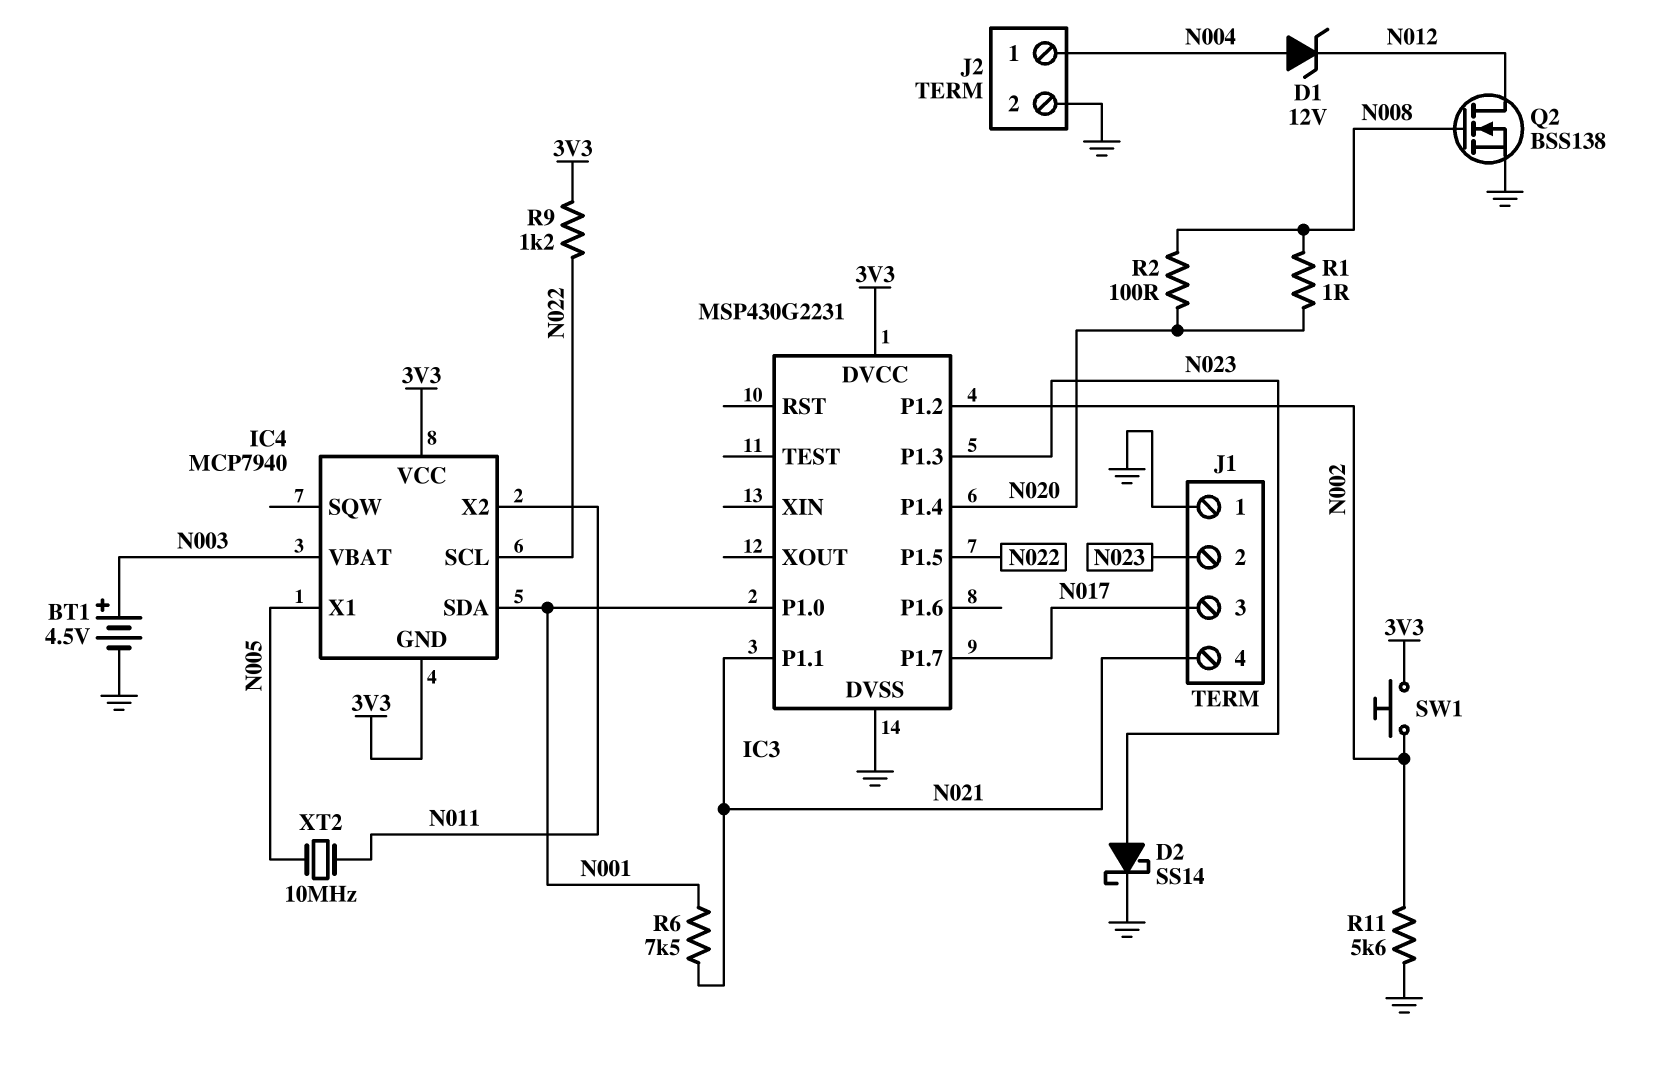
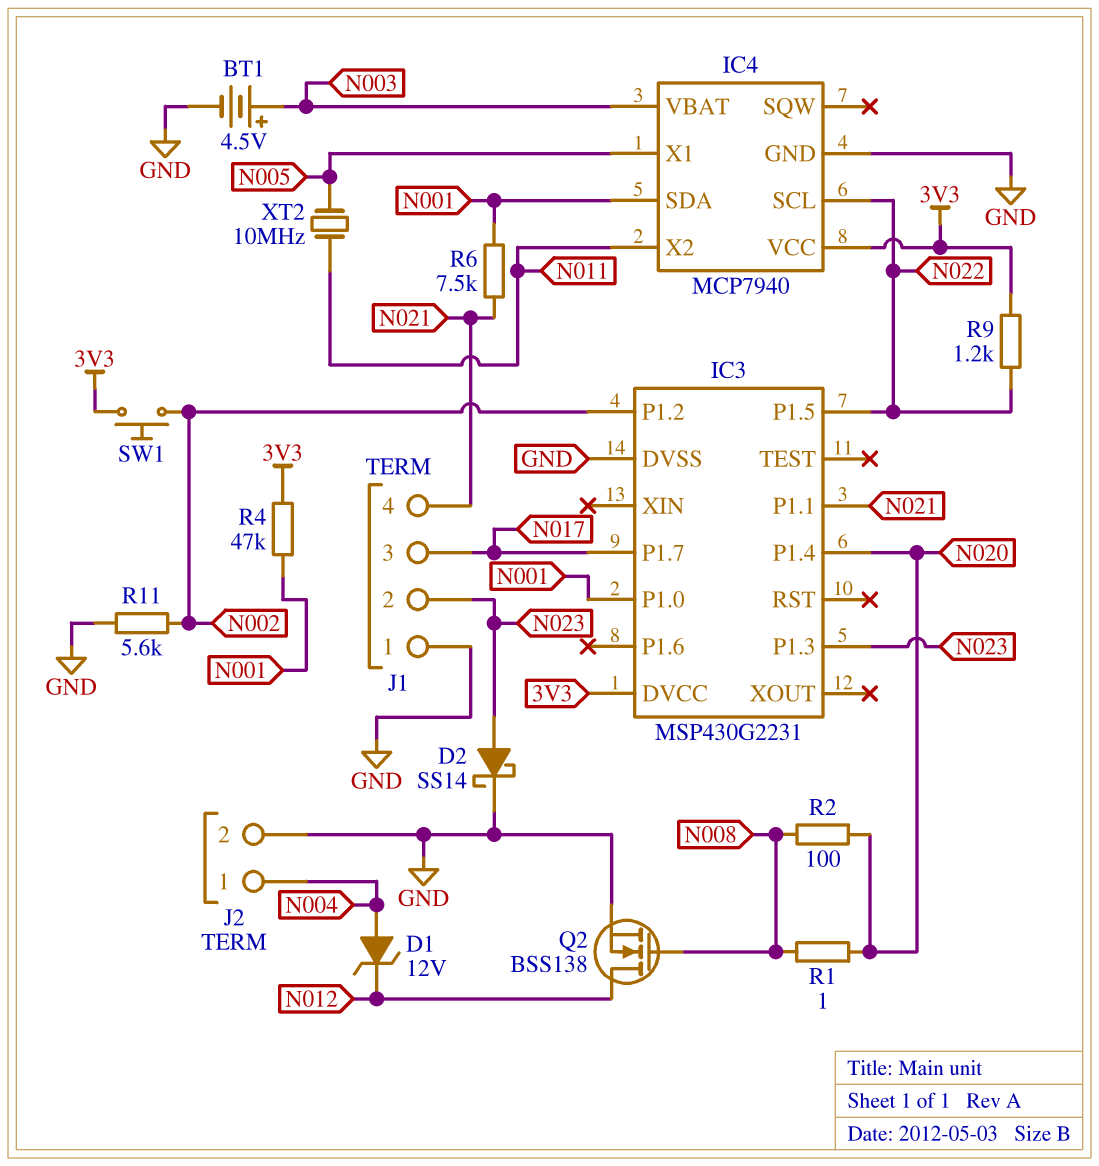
IC4 pin GND: 3V3 -> GND
R4: none -> 47k (3V3, N001)

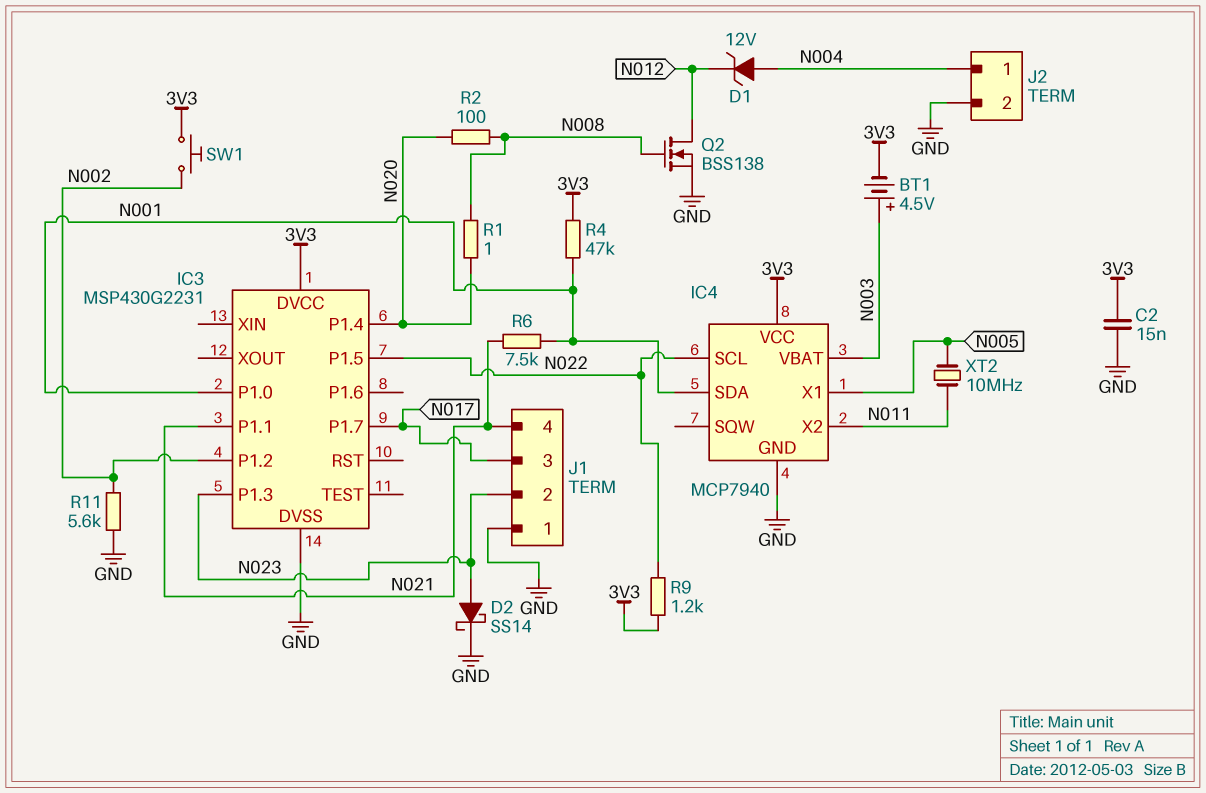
BT1: 4.5V (plus N003, minus GND) -> 4.5V (plus N003, minus 3V3)
C2: none -> 15nF (3V3, GND)

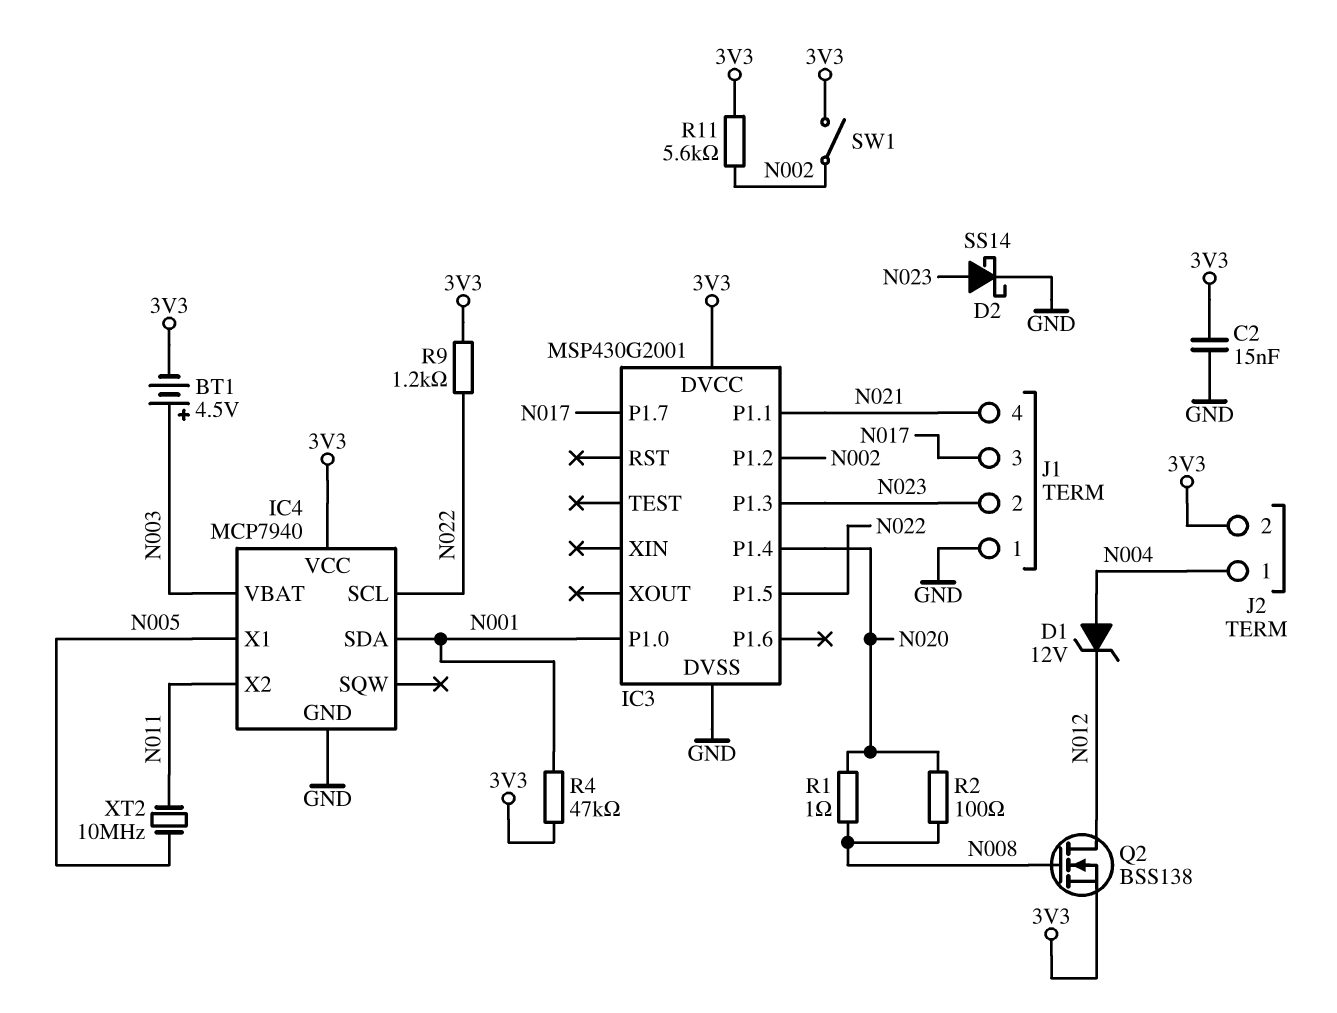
IC3: MSP430G2231 -> MSP430G2001
J2 pin 2: GND -> 3V3
Q2: NMOS BSS138 (G N008, D N012, S GND) -> NMOS BSS138 (G N008, D N012, S 3V3)
R6: 7.5k (N001, N021) -> none
R11: 5.6k (GND, N002) -> 5.6k (3V3, N002)
SW1: button (3V3, N002) -> switch (3V3, N002)

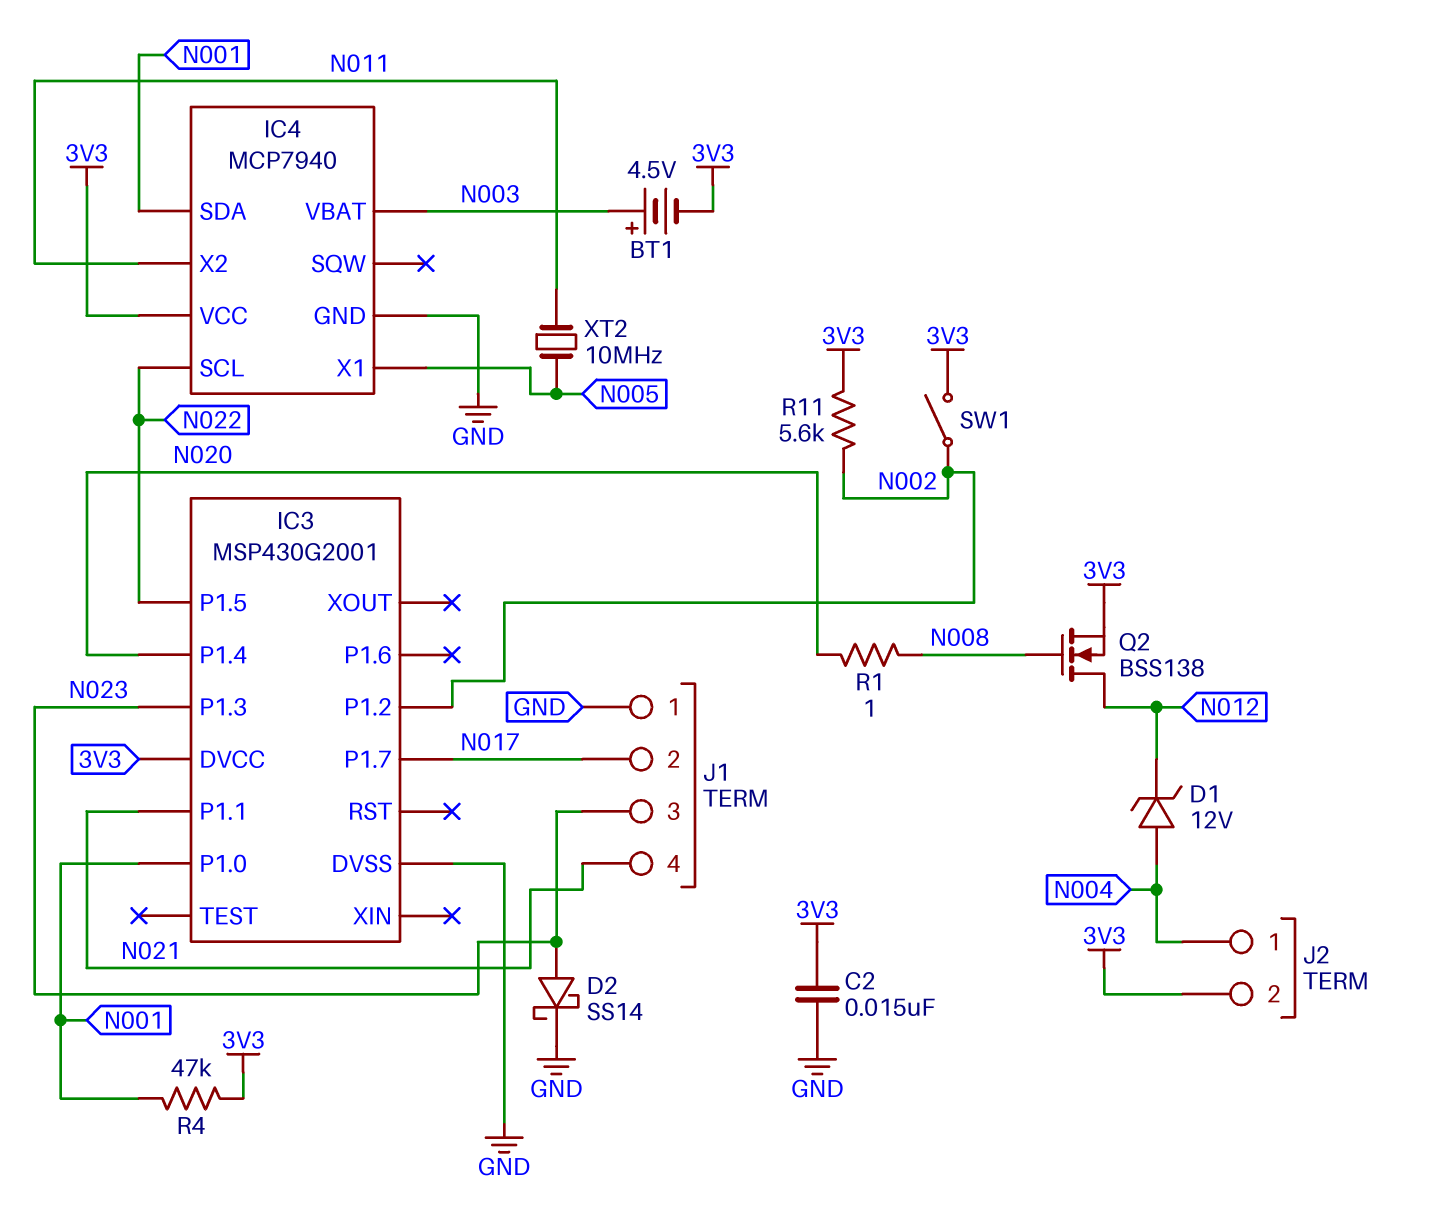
J1 pin 2: N023 -> N017
J1 pin 3: N017 -> N023
R2: 100 (N008, N020) -> none
R9: 1.2k (3V3, N022) -> none

